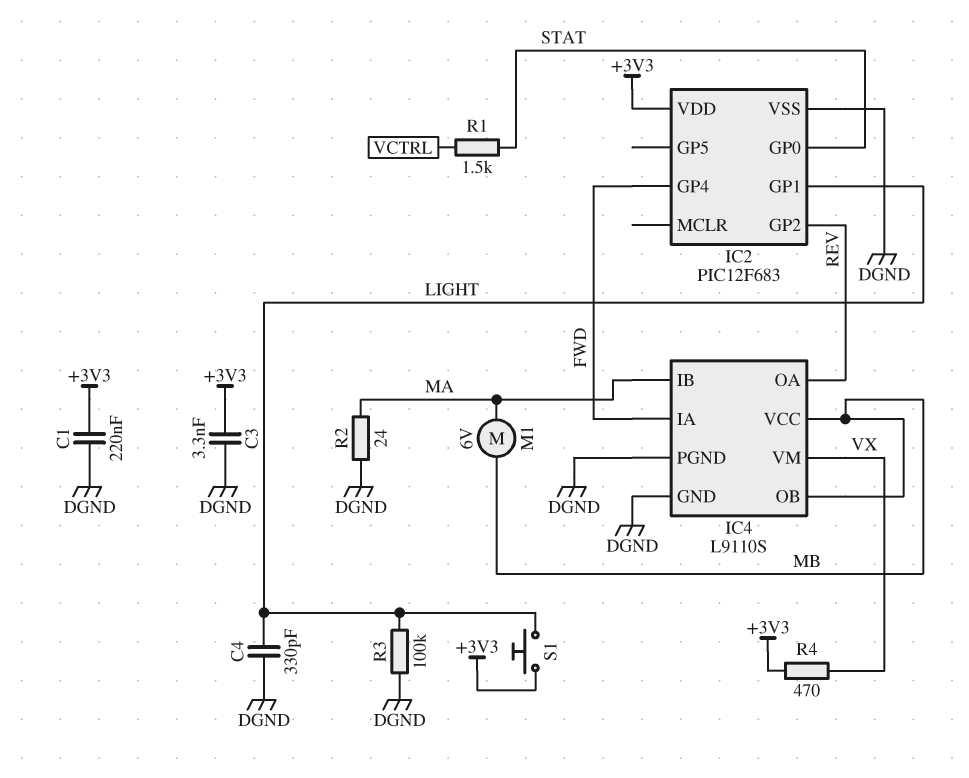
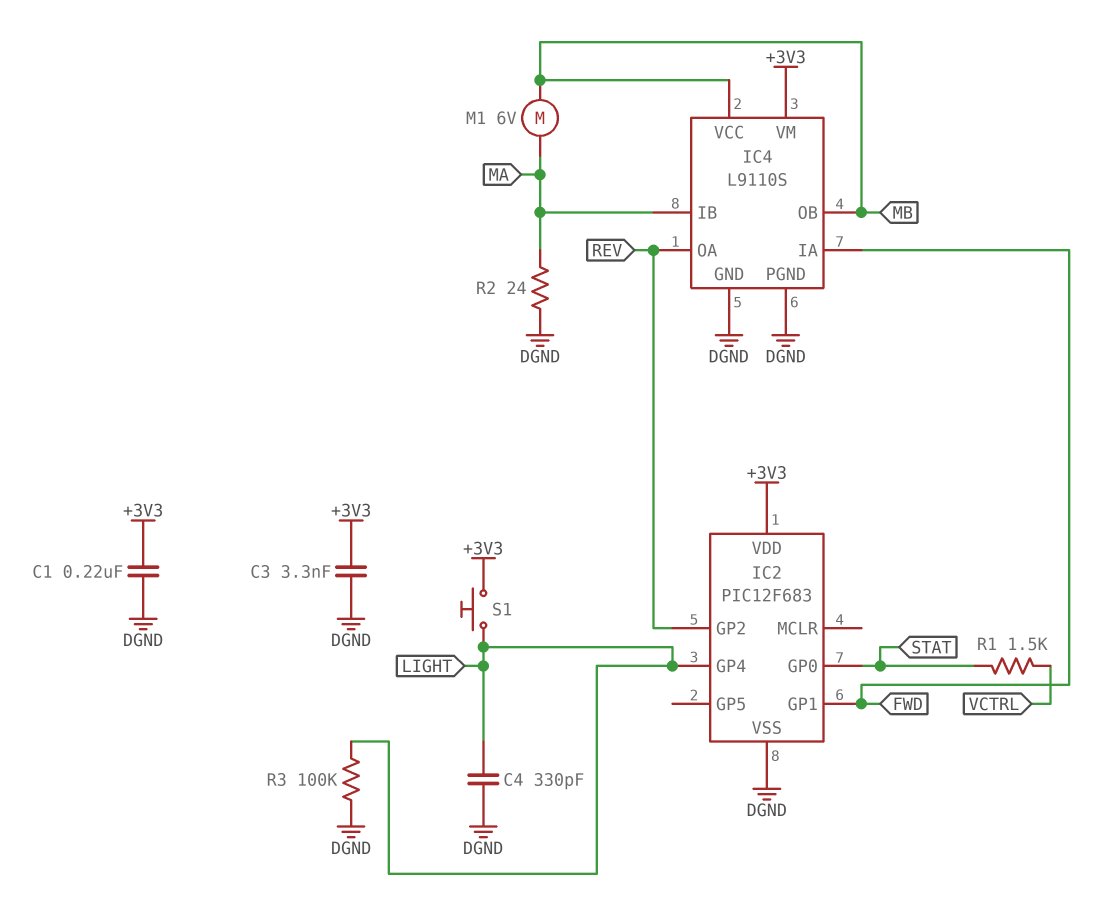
IC2 pin GP1: LIGHT -> FWD
IC2 pin GP4: FWD -> LIGHT
IC4 pin VM: VX -> +3V3
R4: 470 (+3V3, VX) -> none

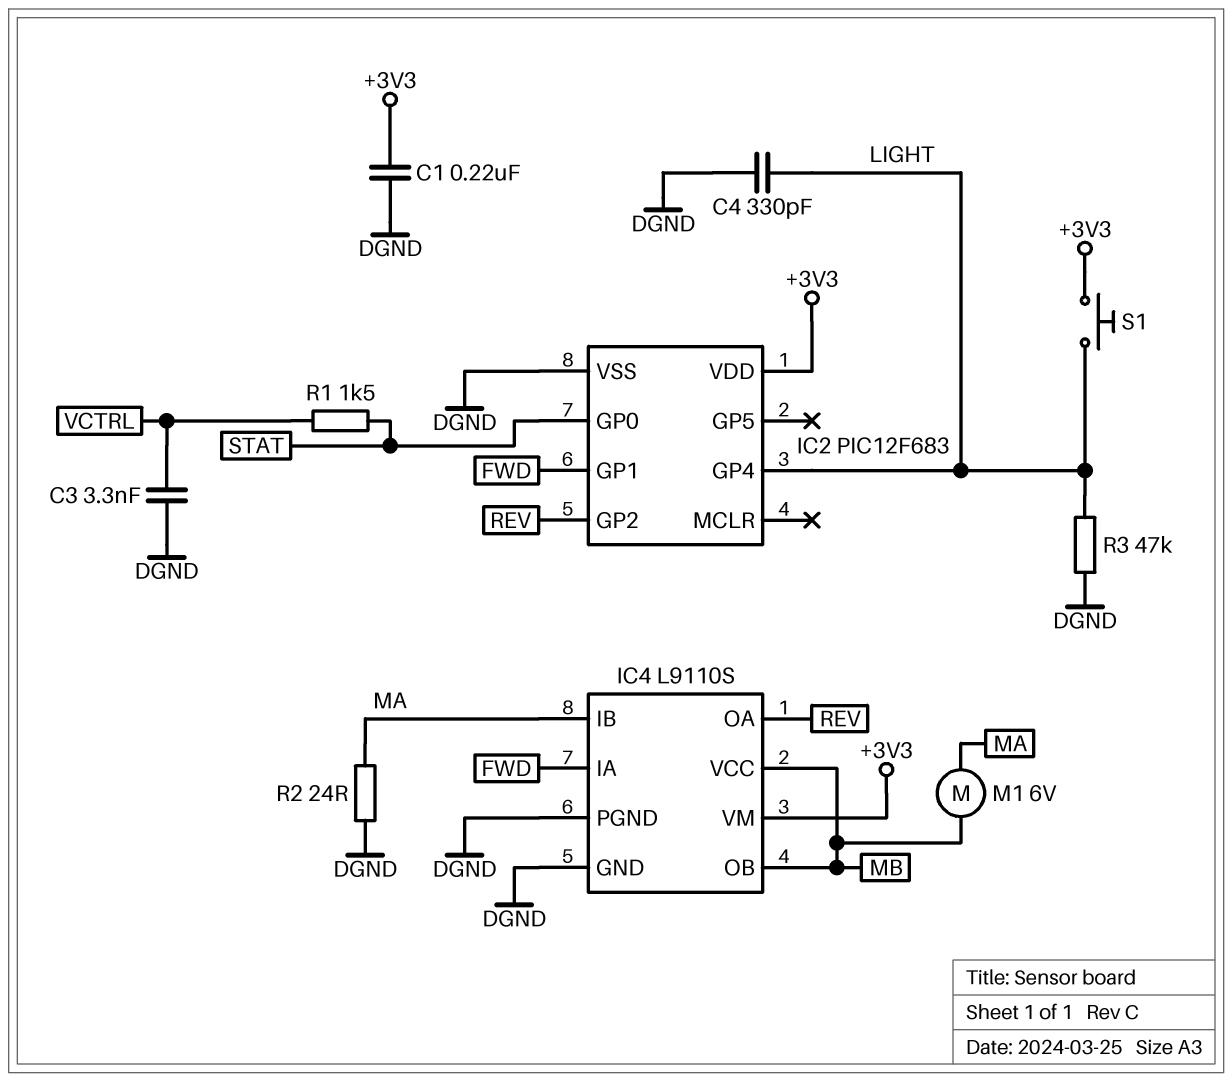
C3: 3.3nF (+3V3, DGND) -> 3.3nF (DGND, VCTRL)
R3: 100k (DGND, LIGHT) -> 47k (DGND, LIGHT)

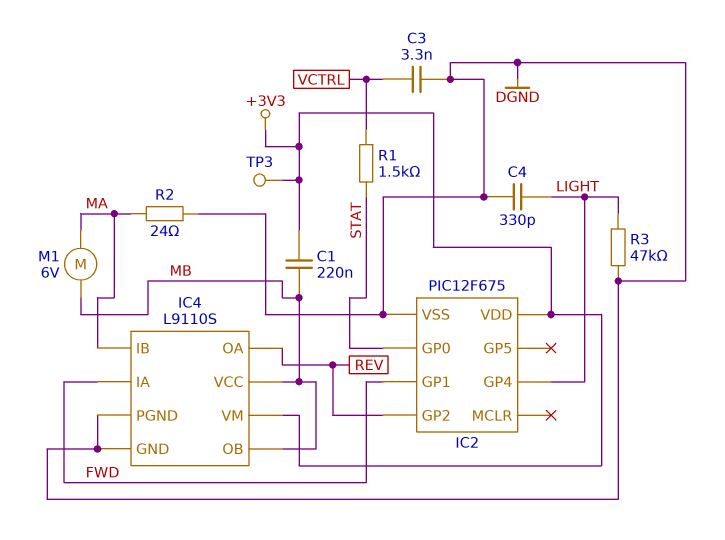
C1: 220nF (+3V3, DGND) -> 220nF (+3V3, MB)
IC2: PIC12F683 -> PIC12F675
S1: button (+3V3, LIGHT) -> none
TP3: none -> test point (+3V3)

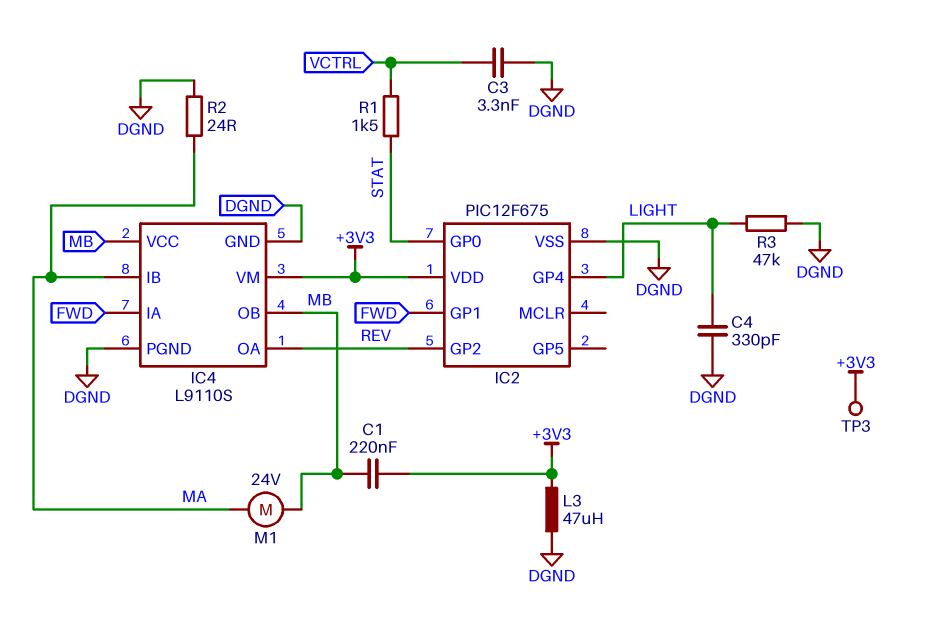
L3: none -> 47uH (+3V3, DGND)
M1: motor 6V (MA, MB) -> motor 24V (MA, MB)

